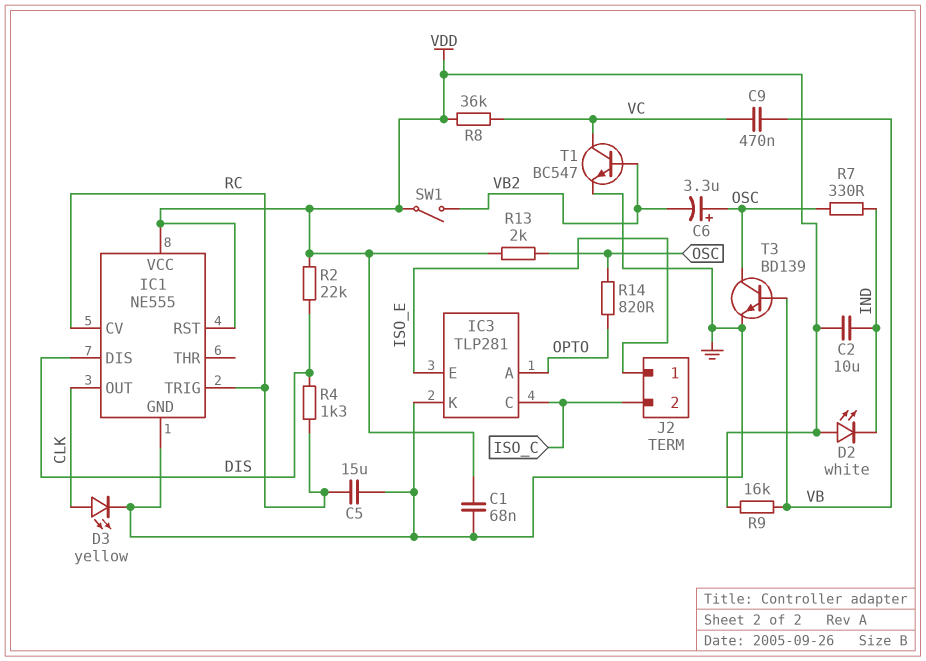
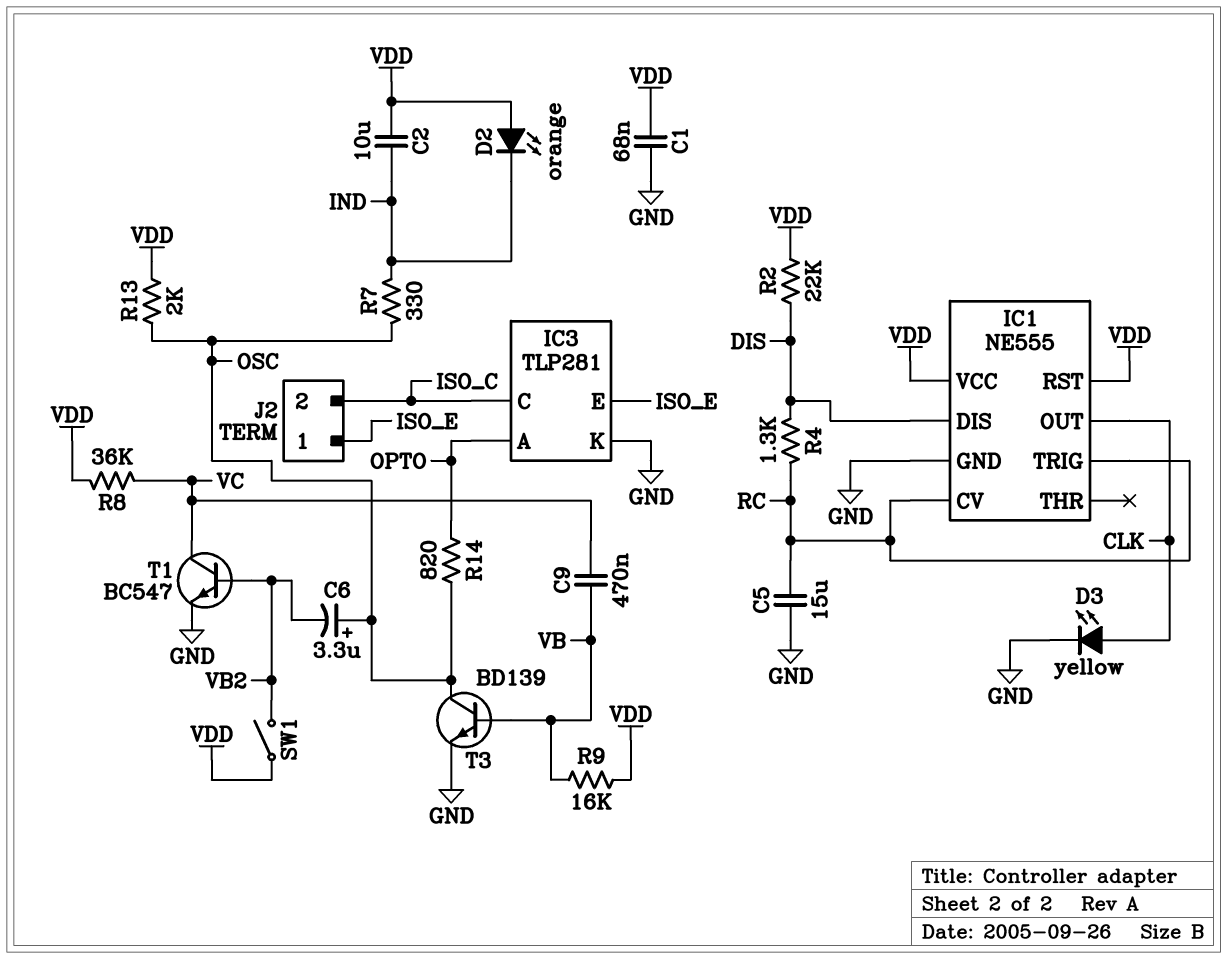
D2: LED white (A VDD, K IND) -> LED orange (A VDD, K IND)

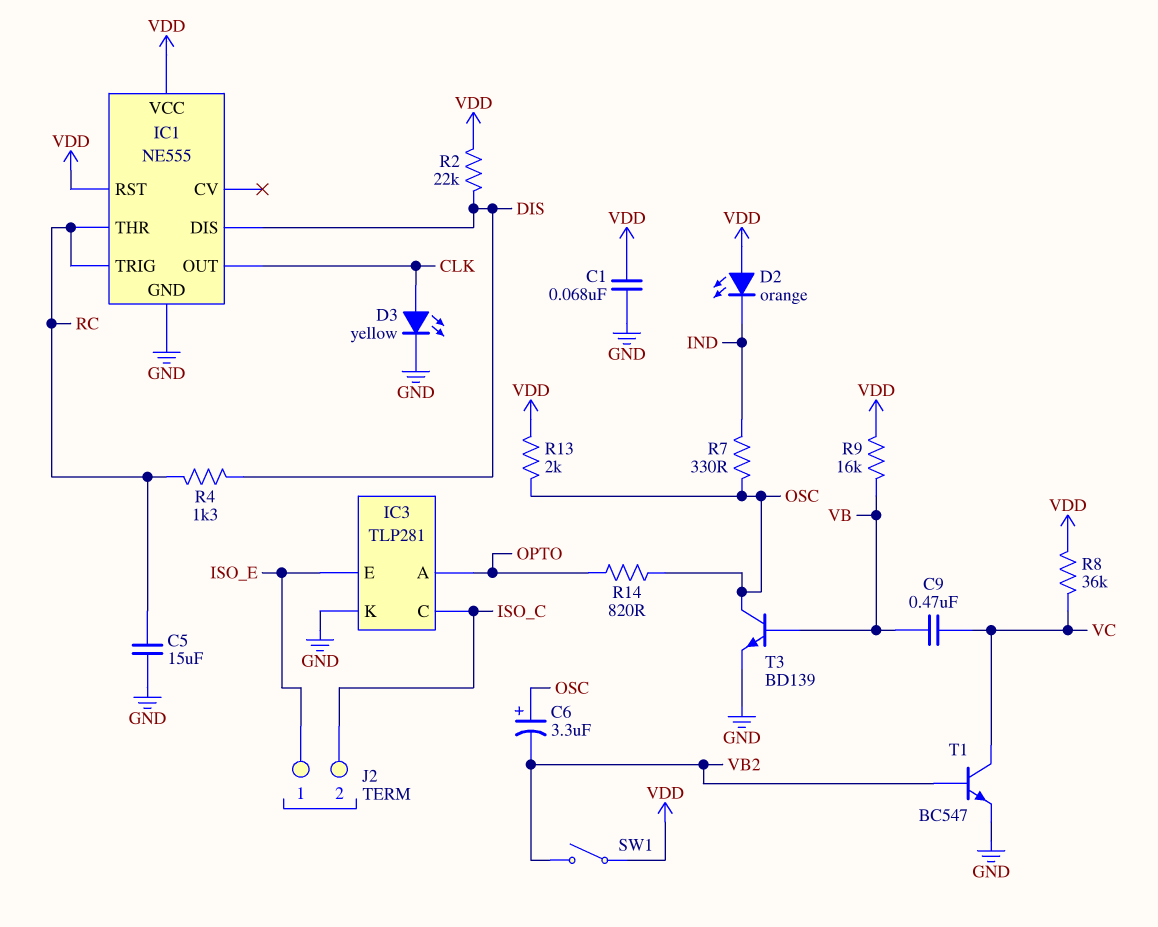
C2: 10uF (IND, VDD) -> none
IC1 pin CV: RC -> none
IC1 pin THR: none -> RC

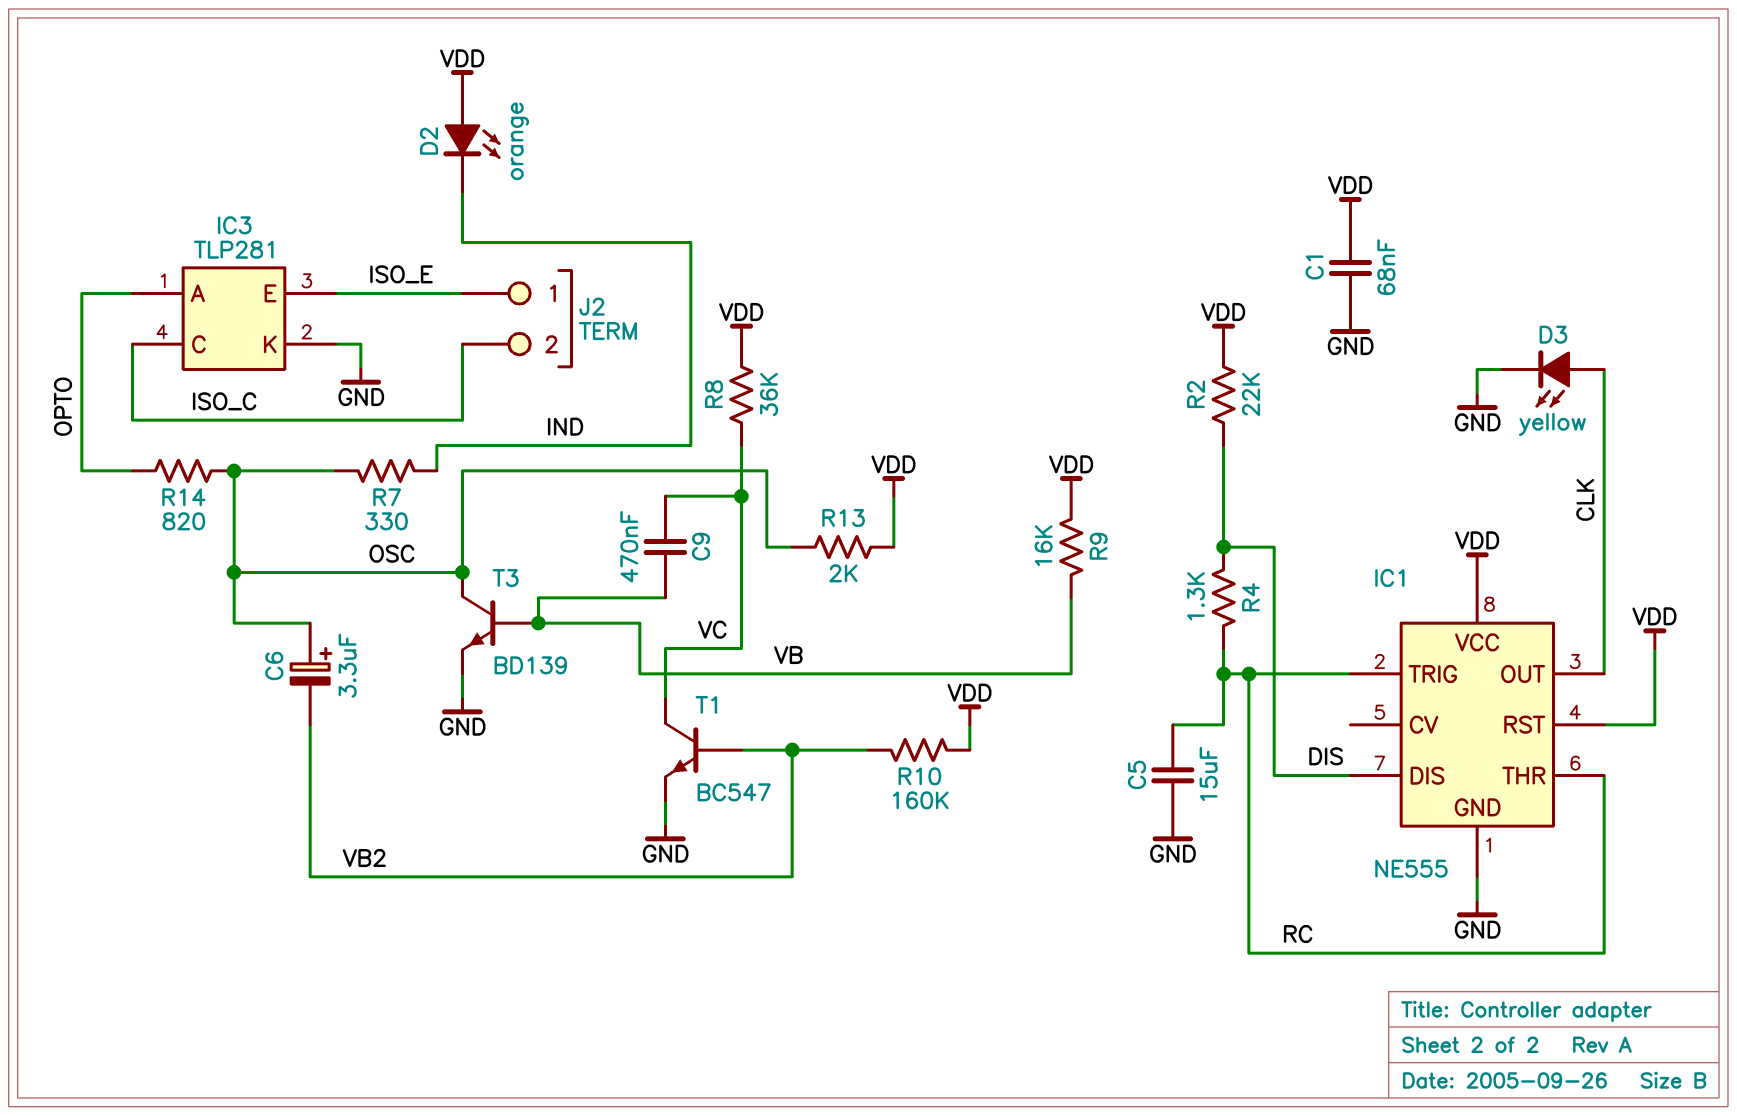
R10: none -> 160k (VB2, VDD)
SW1: switch (VB2, VDD) -> none

